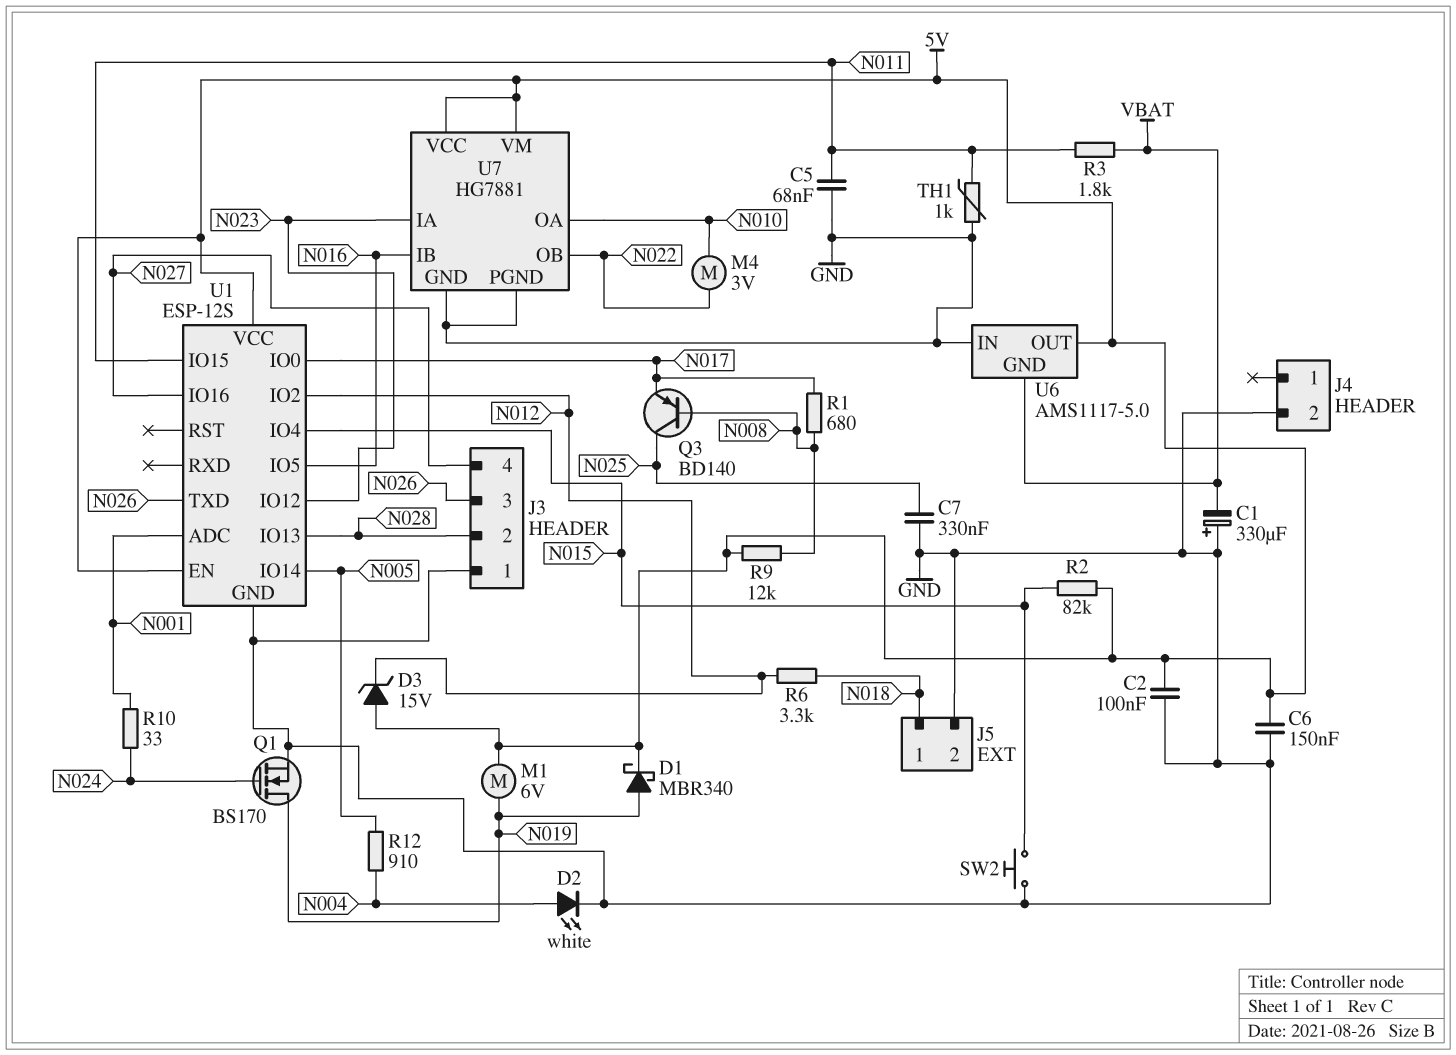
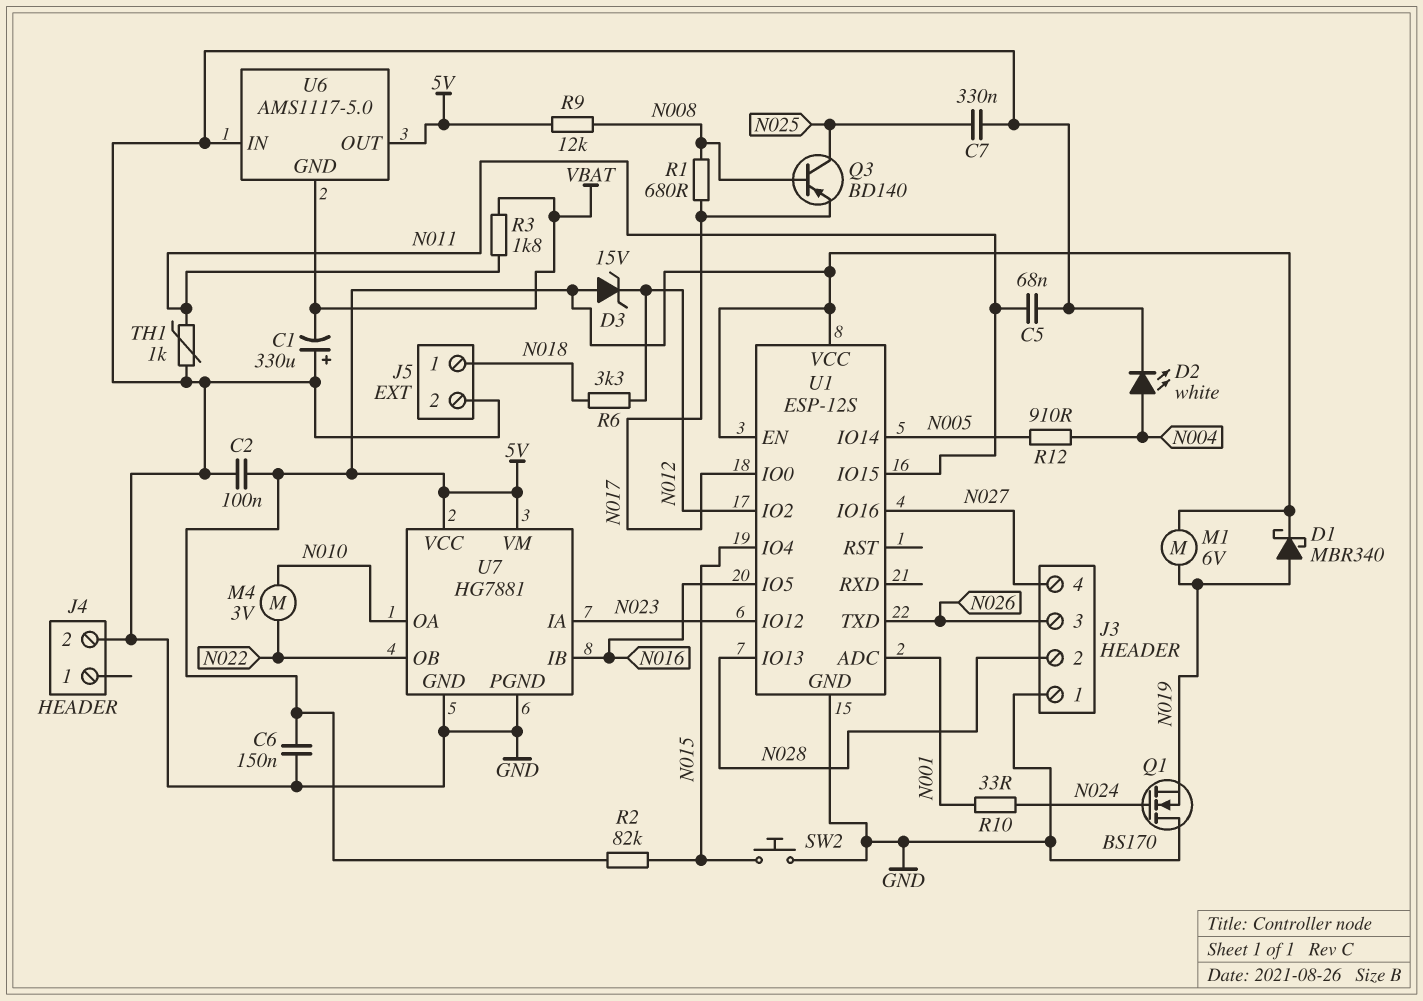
Q1: NMOS BS170 (G N024, D N019, S GND) -> NMOS BS170 (G N024, D GND, S N019)

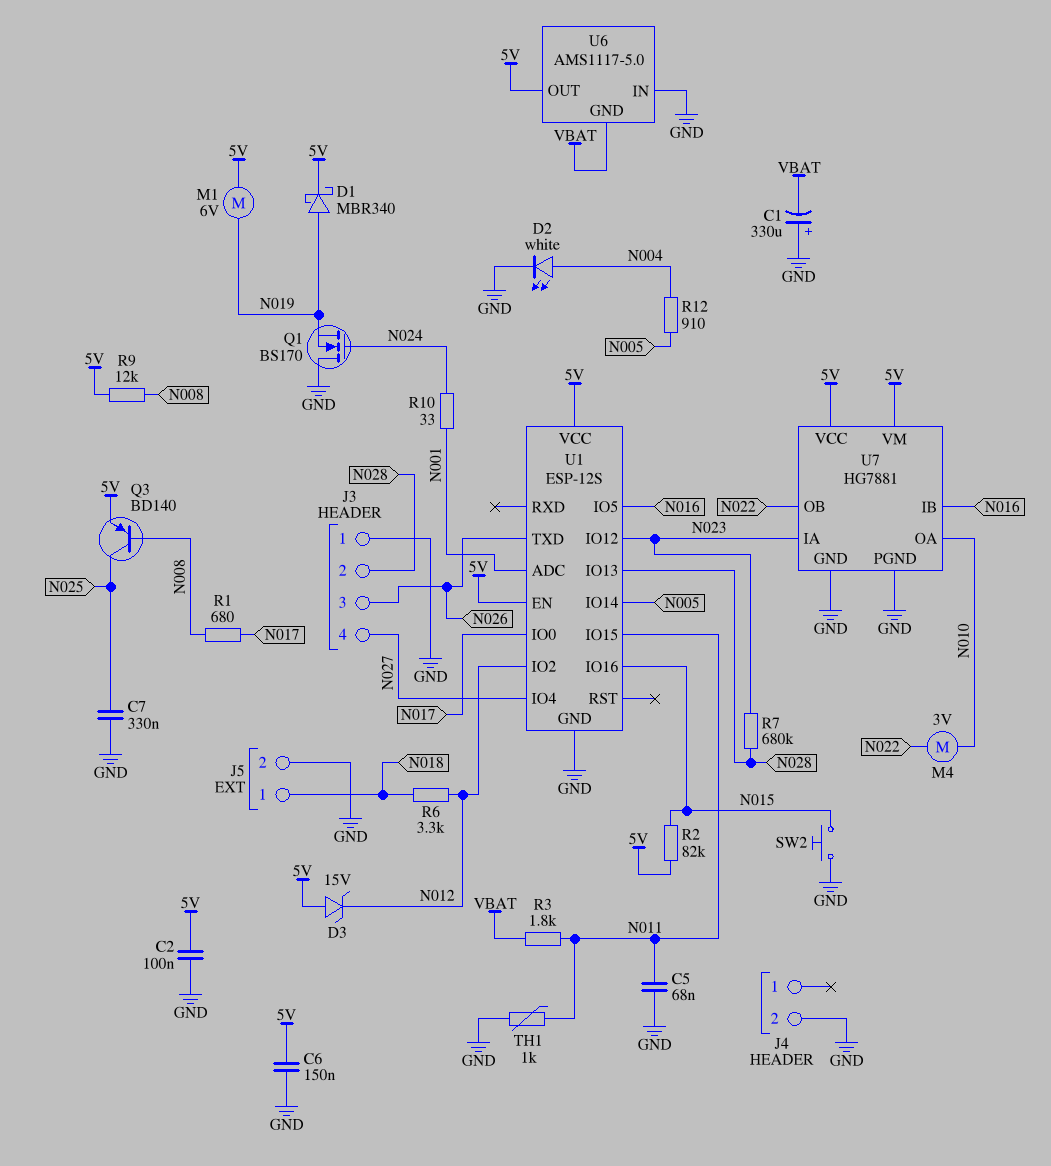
Q3: PNP BD140 (B N008, C N025, E N017) -> PNP BD140 (B N008, C N025, E 5V)
R7: none -> 680k (N023, N028)
U1 pin IO4: N015 -> N027
U1 pin IO16: N027 -> N015

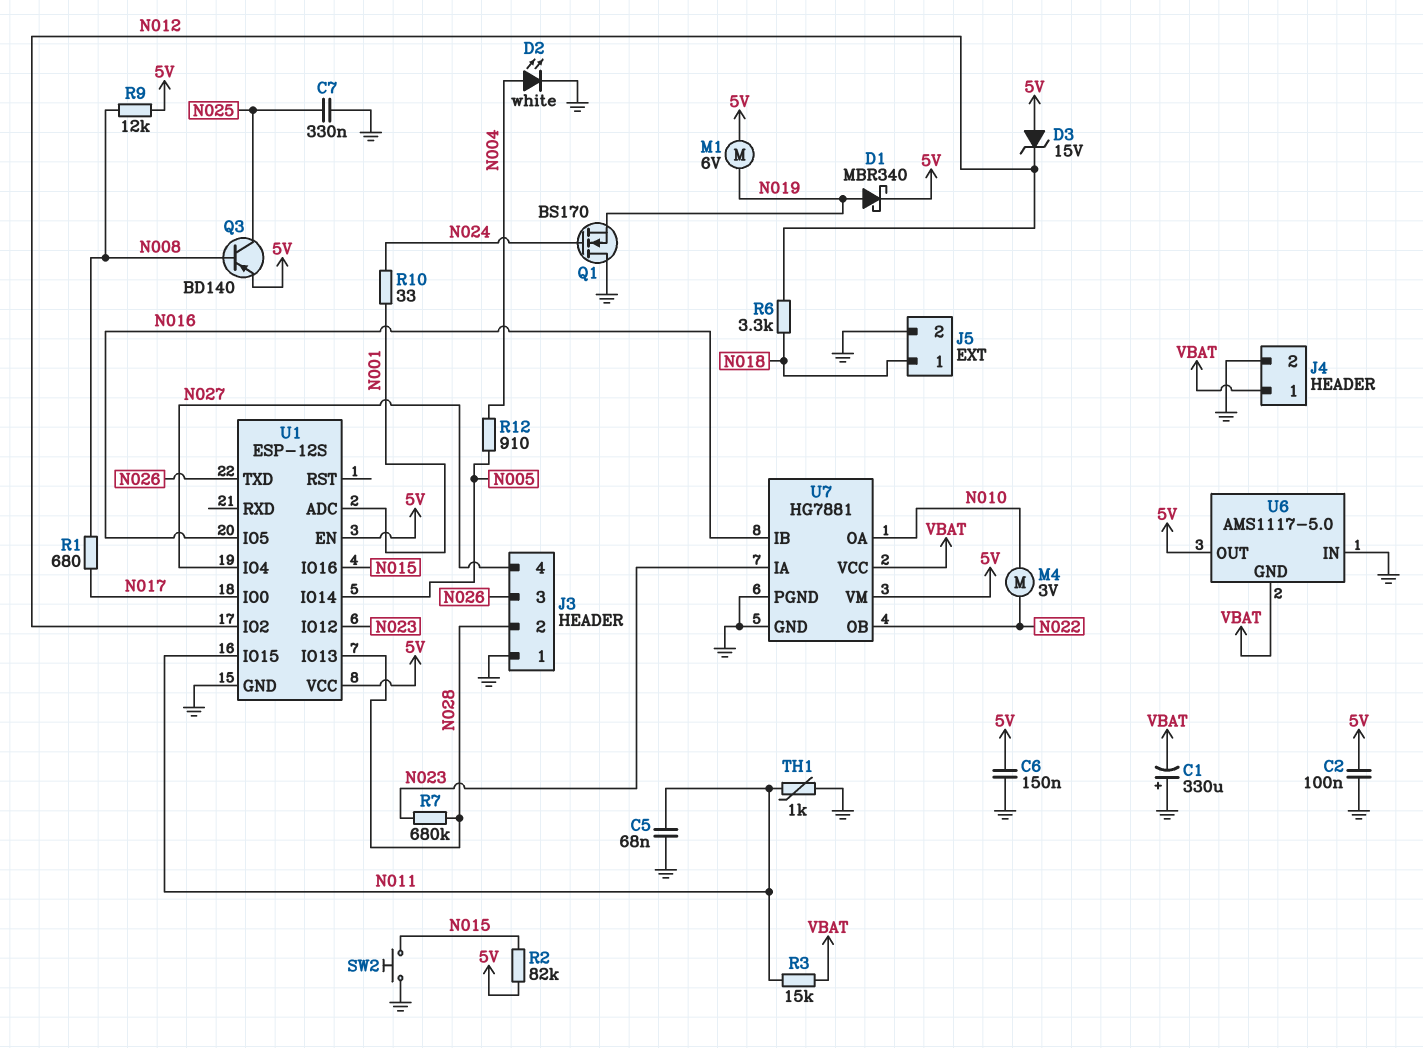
J4 pin 1: none -> VBAT
R3: 1.8k (N011, VBAT) -> 15k (N011, VBAT)
U7 pin VCC: 5V -> VBAT

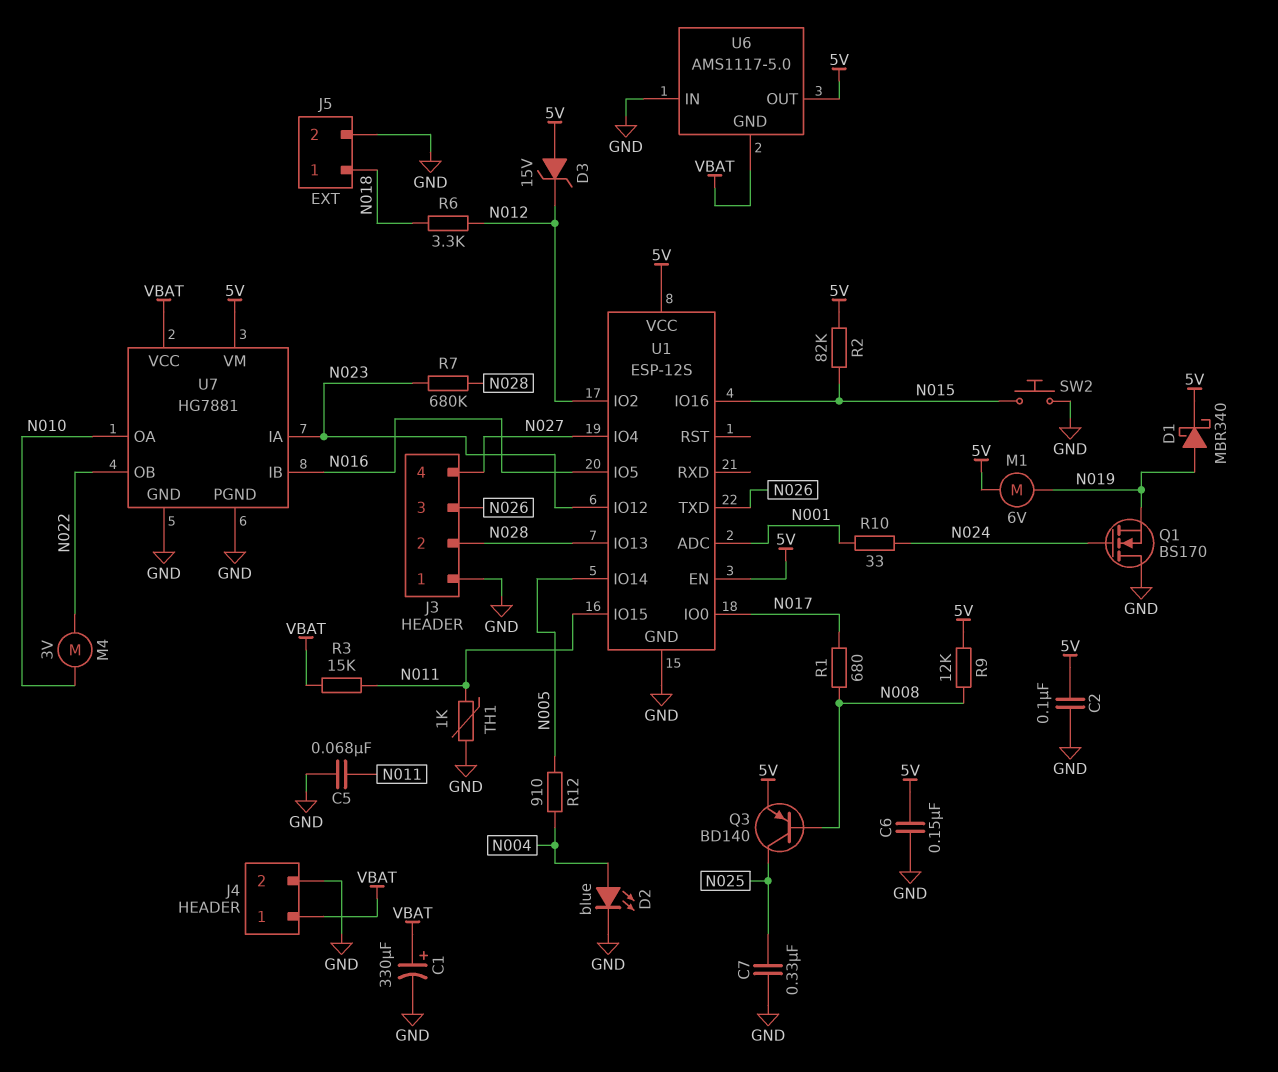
C1: 330uF (plus GND, minus VBAT) -> 330uF (plus VBAT, minus GND)
D2: LED white (A N004, K GND) -> LED blue (A N004, K GND)

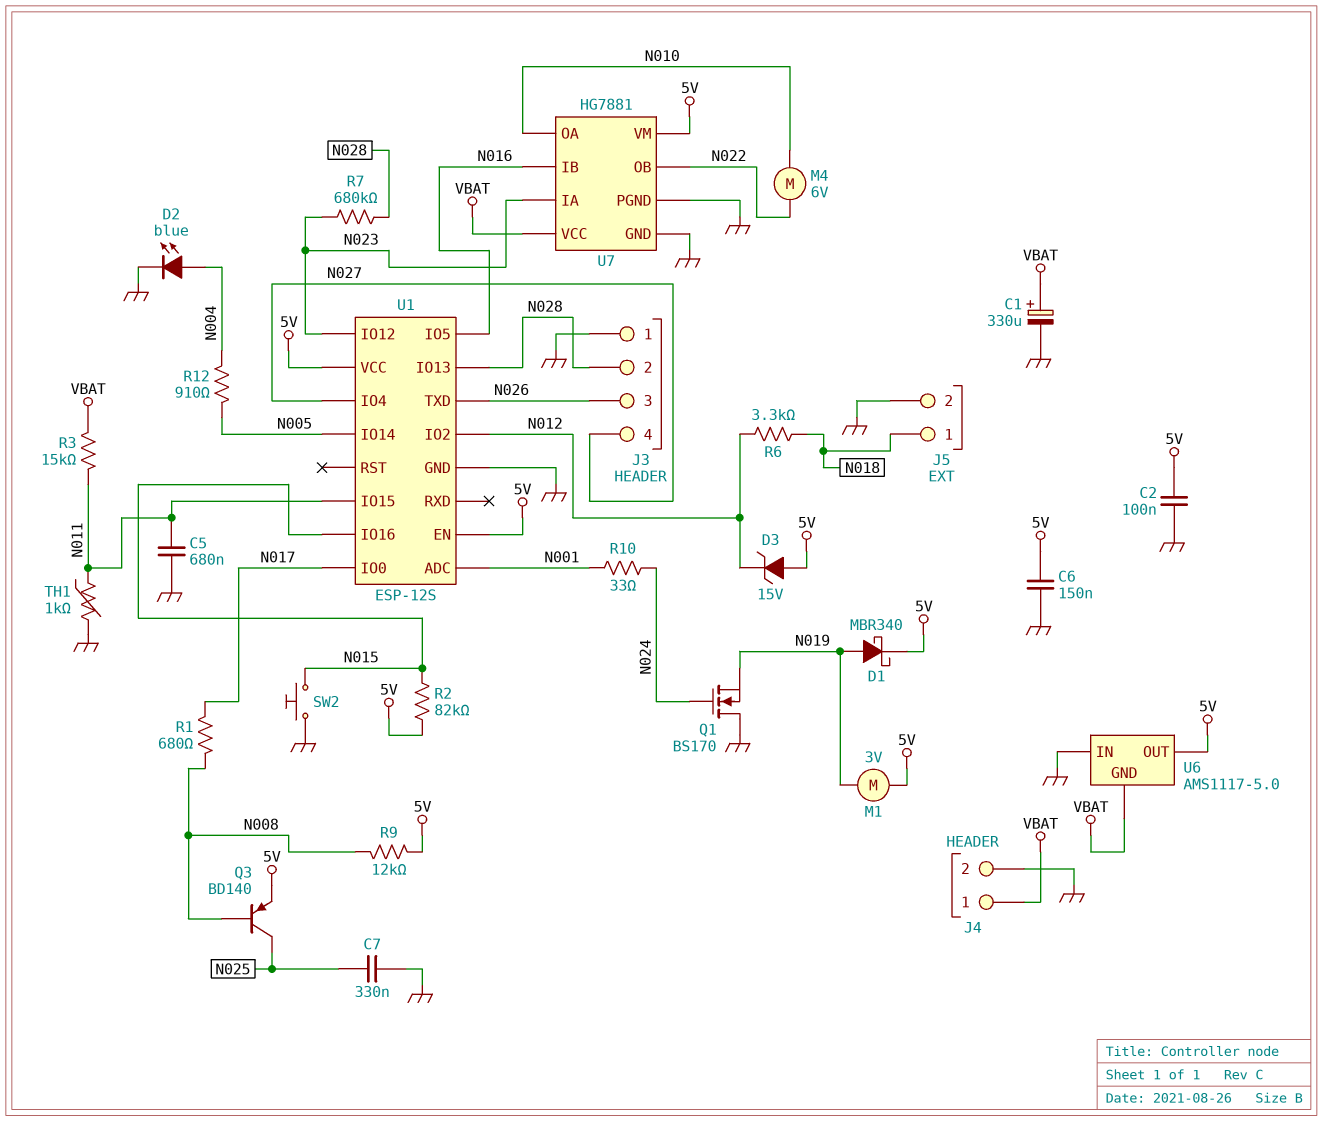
C5: 68nF (GND, N011) -> 680nF (GND, N011)
M1: motor 6V (5V, N019) -> motor 3V (5V, N019)
M4: motor 3V (N010, N022) -> motor 6V (N010, N022)

